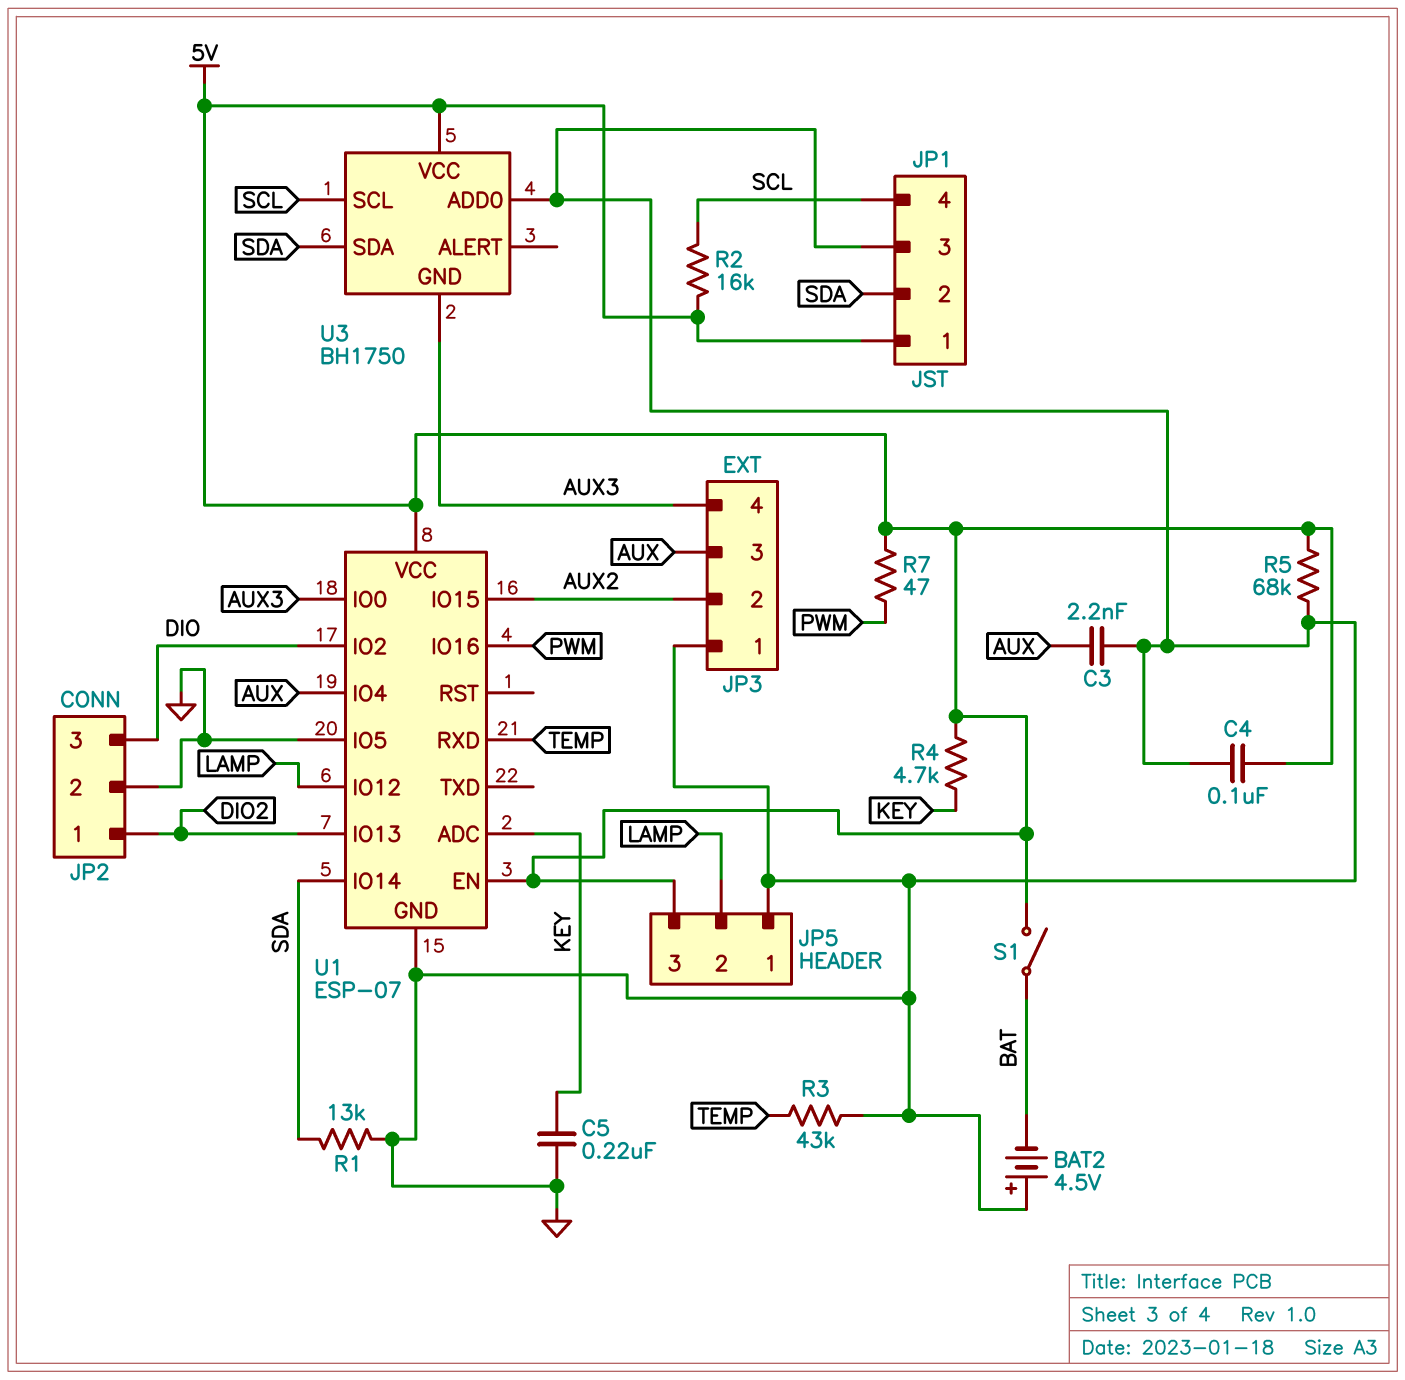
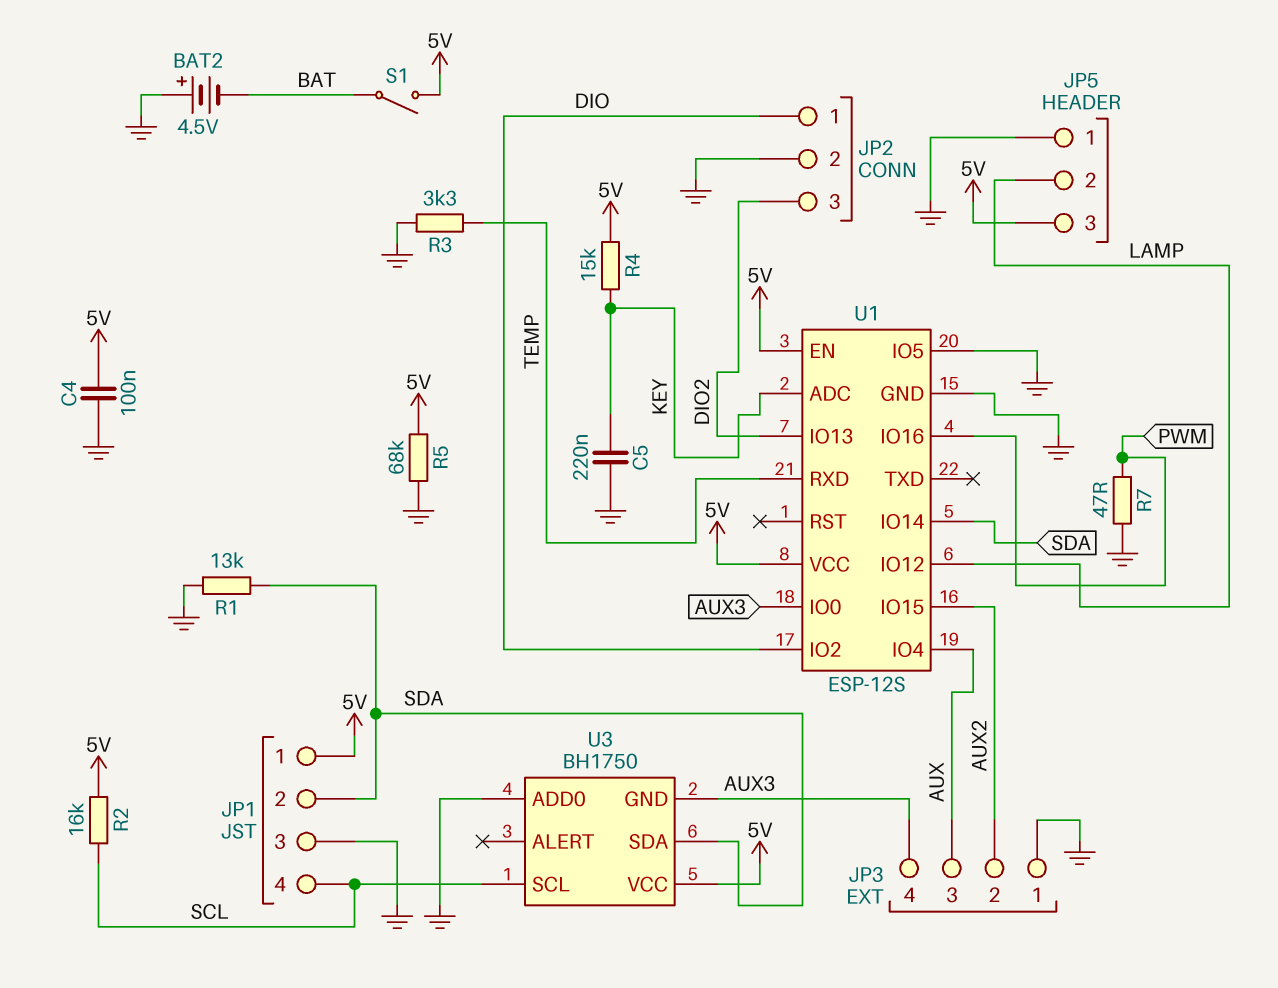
C3: 2.2nF (AUX, GND) -> none
JP2 pin 1: DIO2 -> DIO
JP2 pin 3: DIO -> DIO2
R3: 43k (GND, TEMP) -> 3.3k (GND, TEMP)
R4: 4.7k (5V, KEY) -> 15k (5V, KEY)
R7: 47 (5V, PWM) -> 47 (GND, PWM)
U1: ESP-07 -> ESP-12S

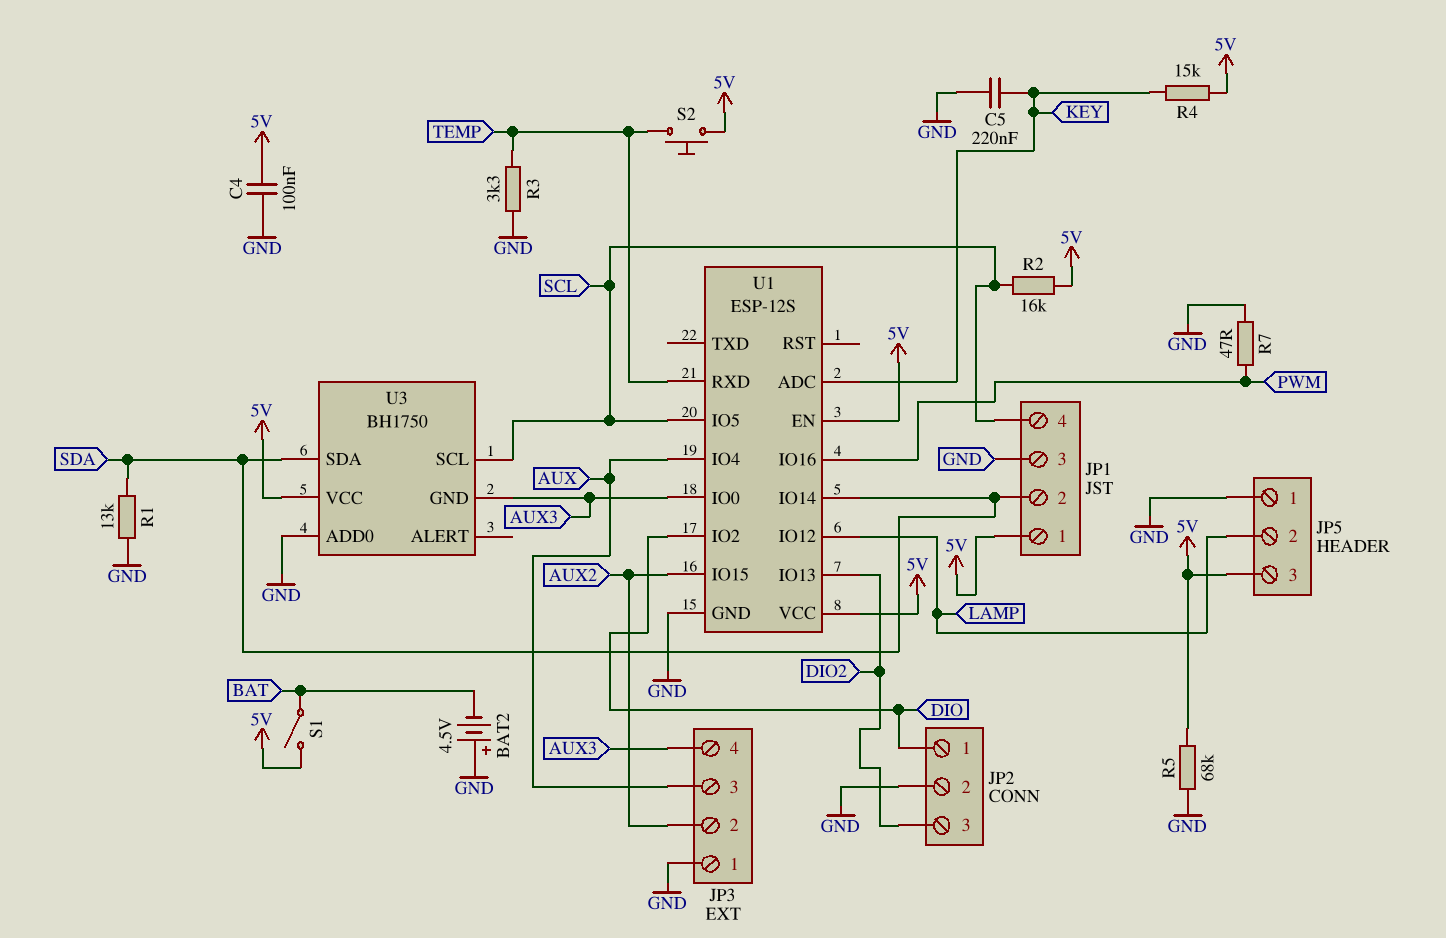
S2: none -> button (5V, TEMP)
U1 pin IO5: GND -> SCL

